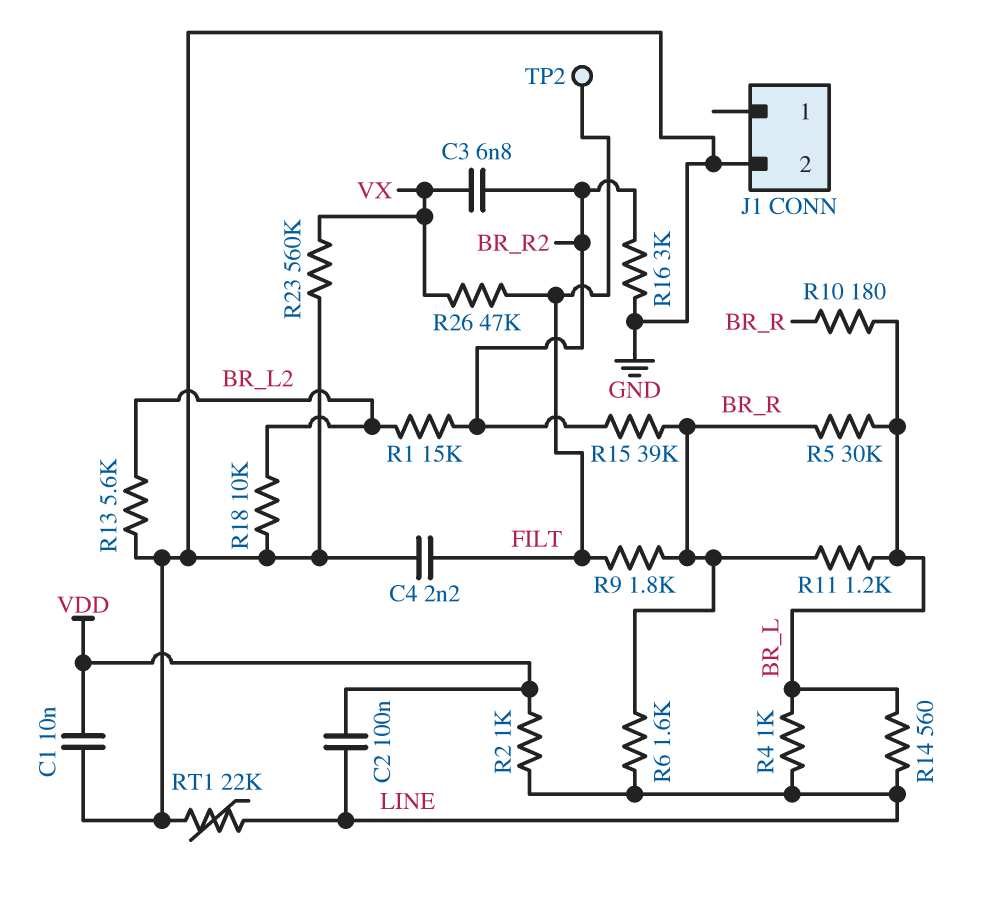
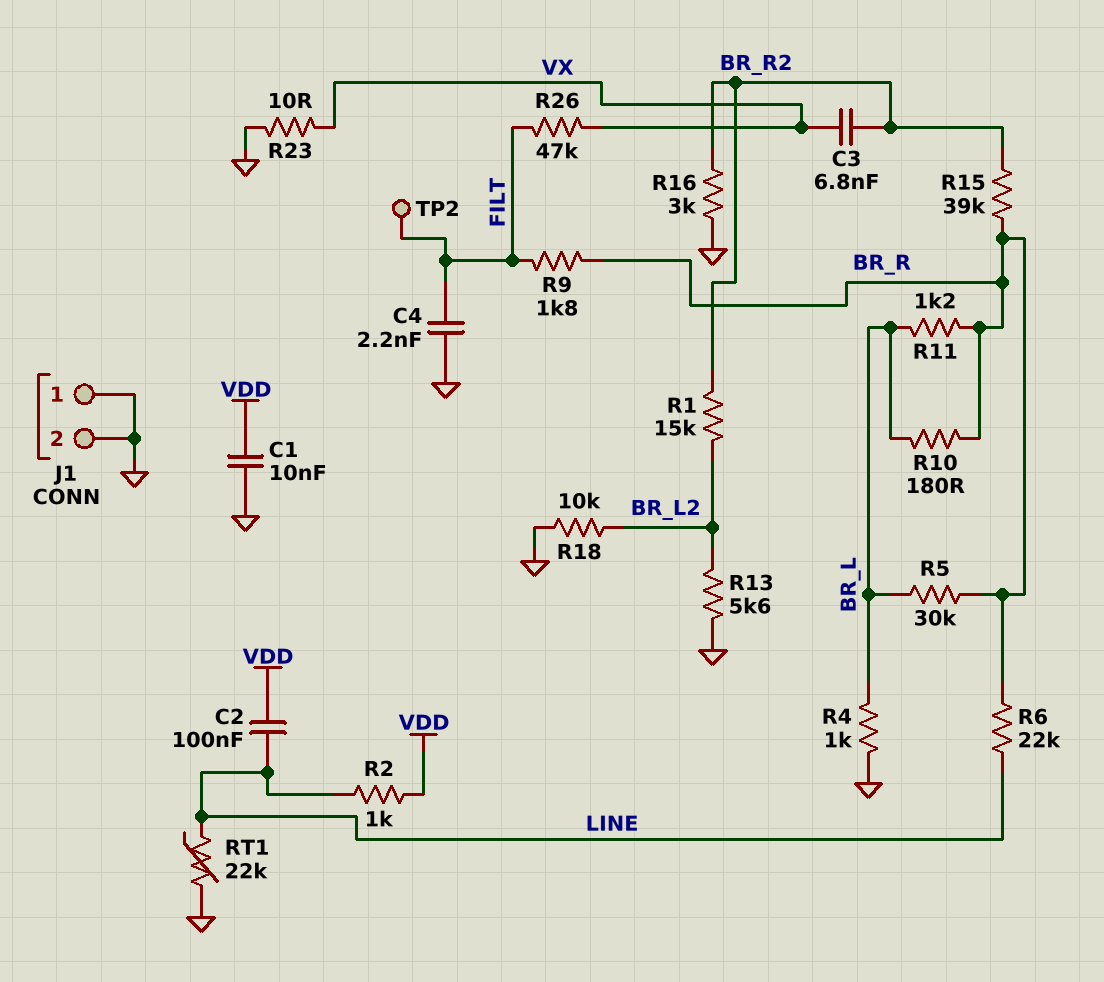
J1 pin 1: none -> GND
R4: 1k (BR_L, LINE) -> 1k (BR_L, GND)
R6: 1.6k (BR_R, LINE) -> 22k (BR_R, LINE)
R14: 560 (BR_L, LINE) -> none
R23: 560k (GND, VX) -> 10 (GND, VX)

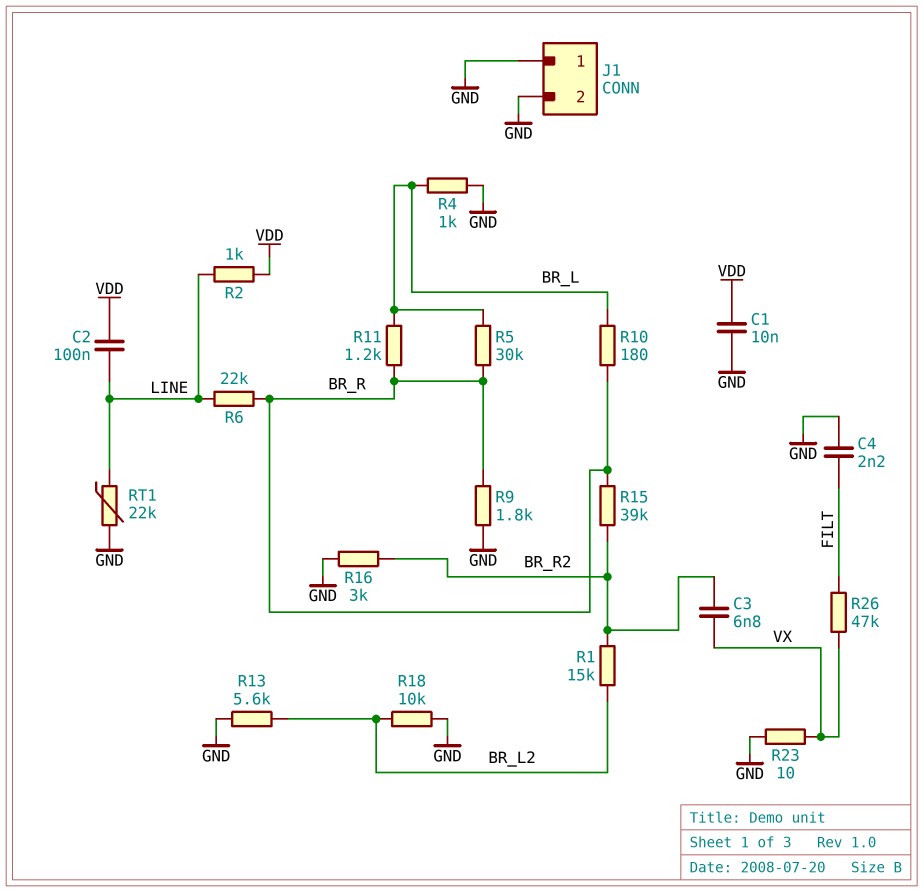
R9: 1.8k (BR_R, FILT) -> 1.8k (BR_R, GND)
TP2: test point (FILT) -> none

